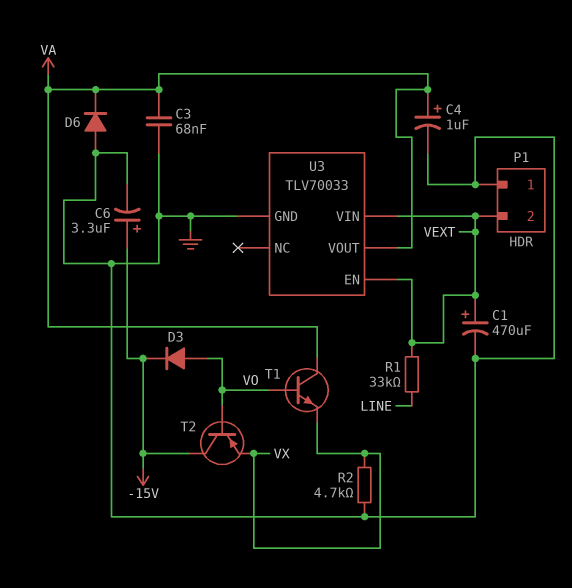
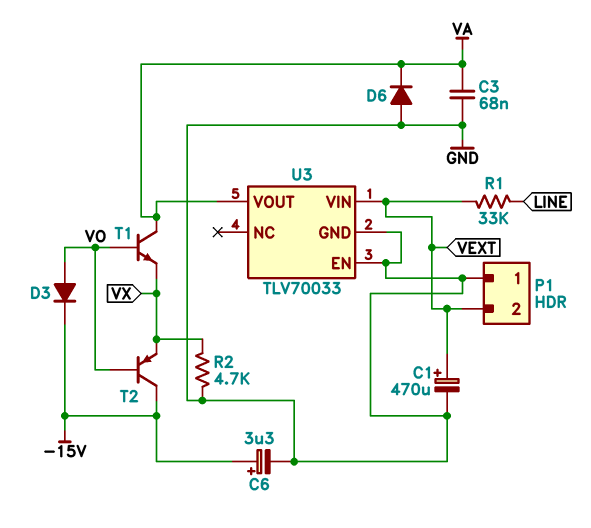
C4: 1uF (plus VA, minus GND) -> none
U3 pin EN: VEXT -> GND

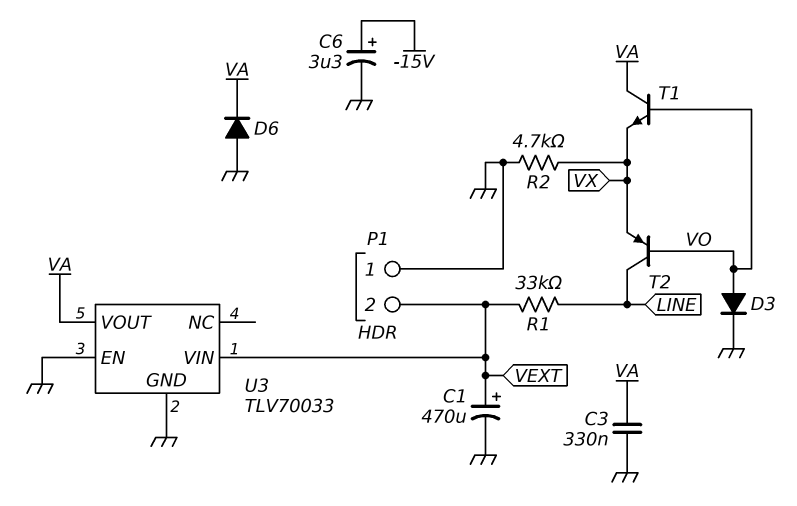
C3: 68nF (GND, VA) -> 330nF (GND, VA)
D3: diode (A VO, K -15V) -> diode (A VO, K GND)
T2: PNP (B VO, C -15V, E VX) -> PNP (B VO, C LINE, E VX)

